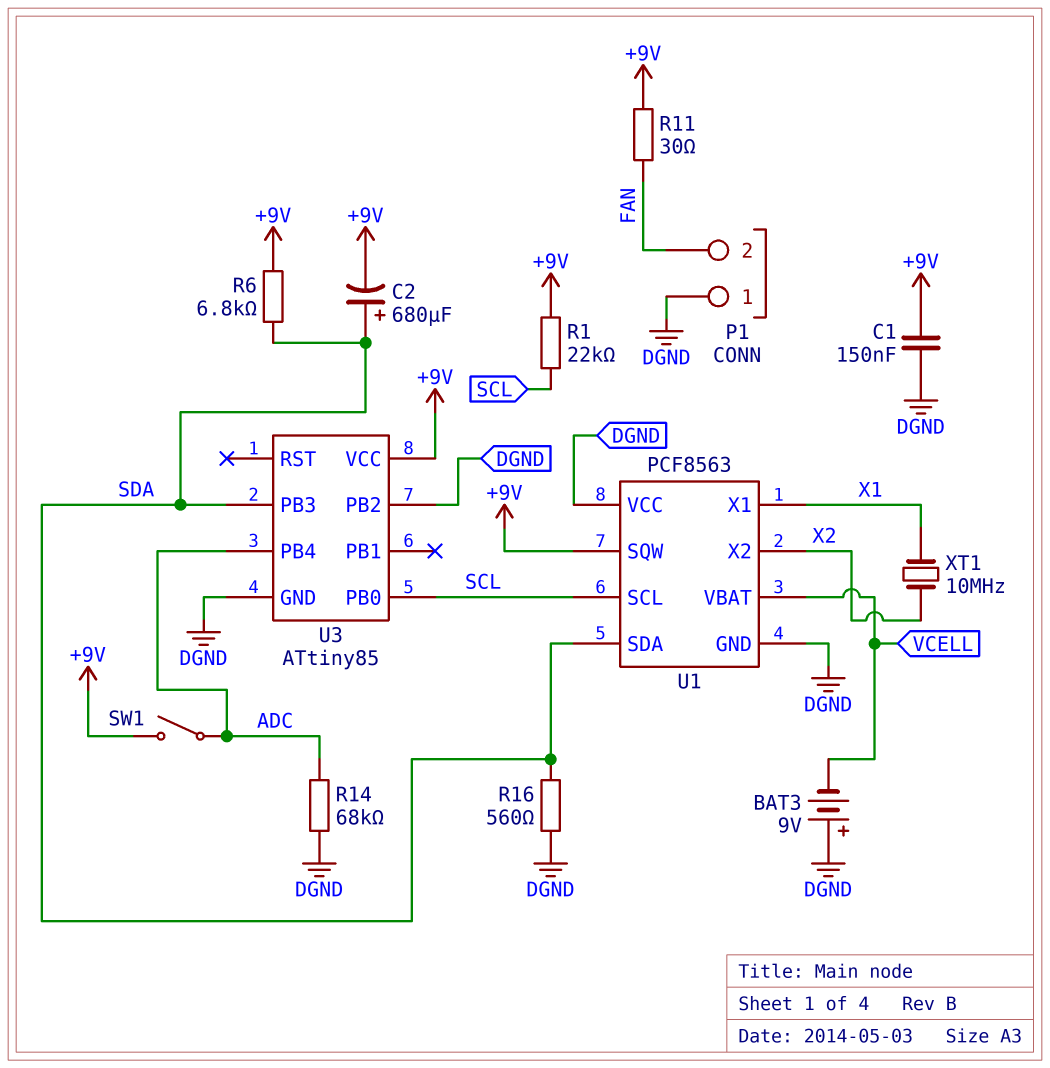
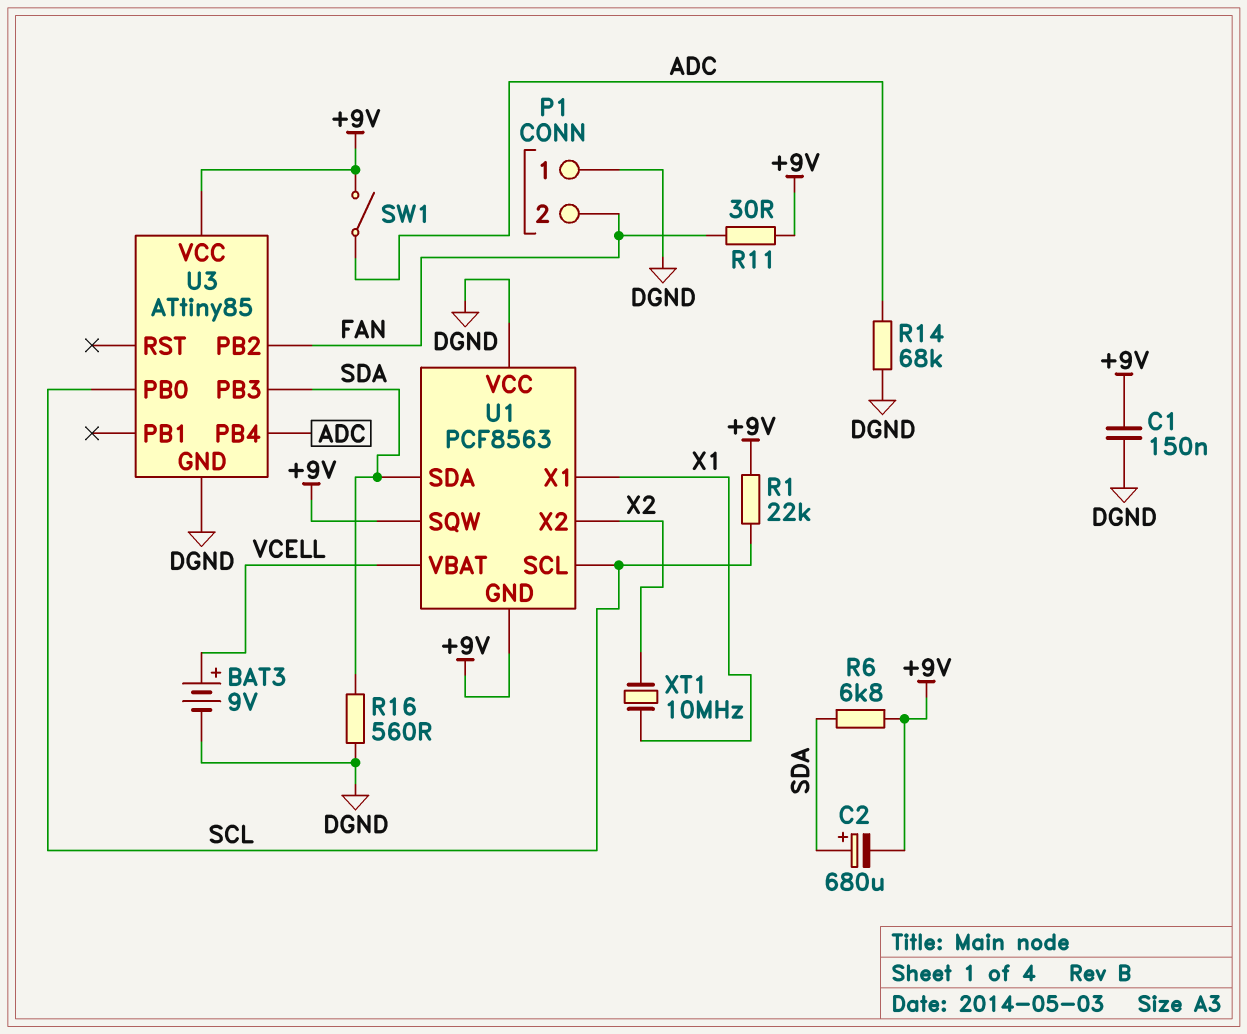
BAT3: 9V (plus DGND, minus VCELL) -> 9V (plus VCELL, minus DGND)
U1 pin GND: DGND -> +9V
U3 pin PB2: DGND -> FAN

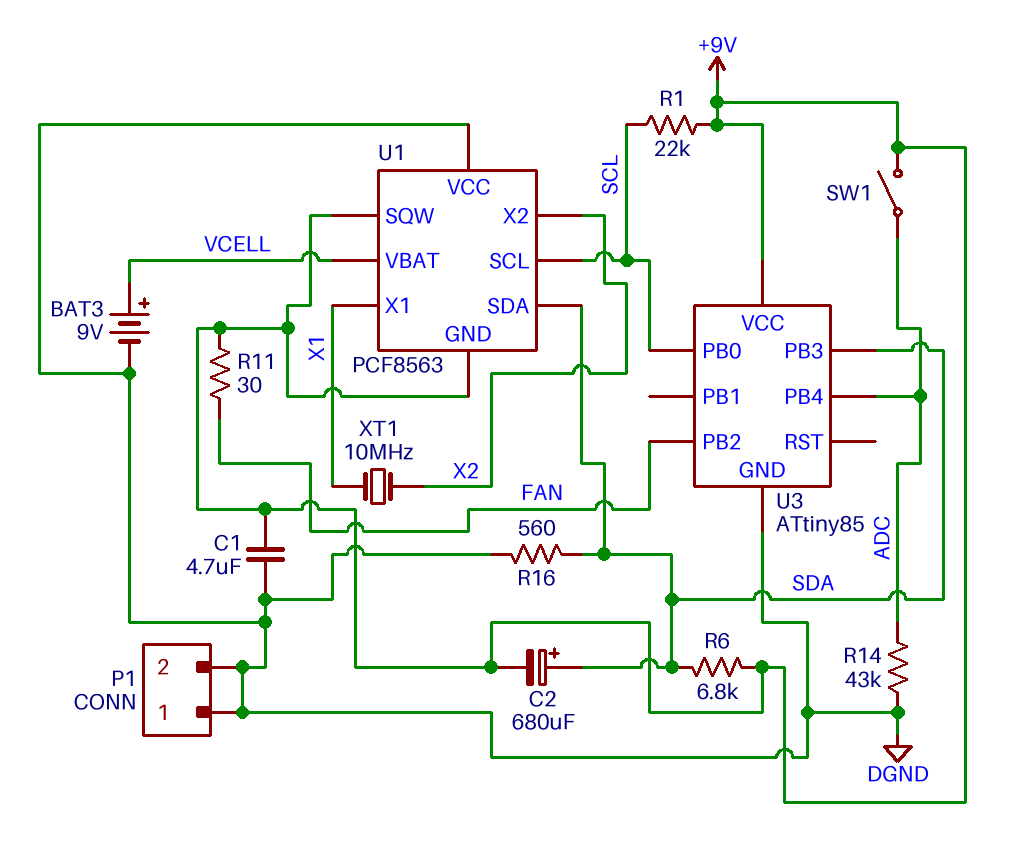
C1: 150nF (+9V, DGND) -> 4.7uF (+9V, DGND)
P1 pin 2: FAN -> DGND
R14: 68k (ADC, DGND) -> 43k (ADC, DGND)

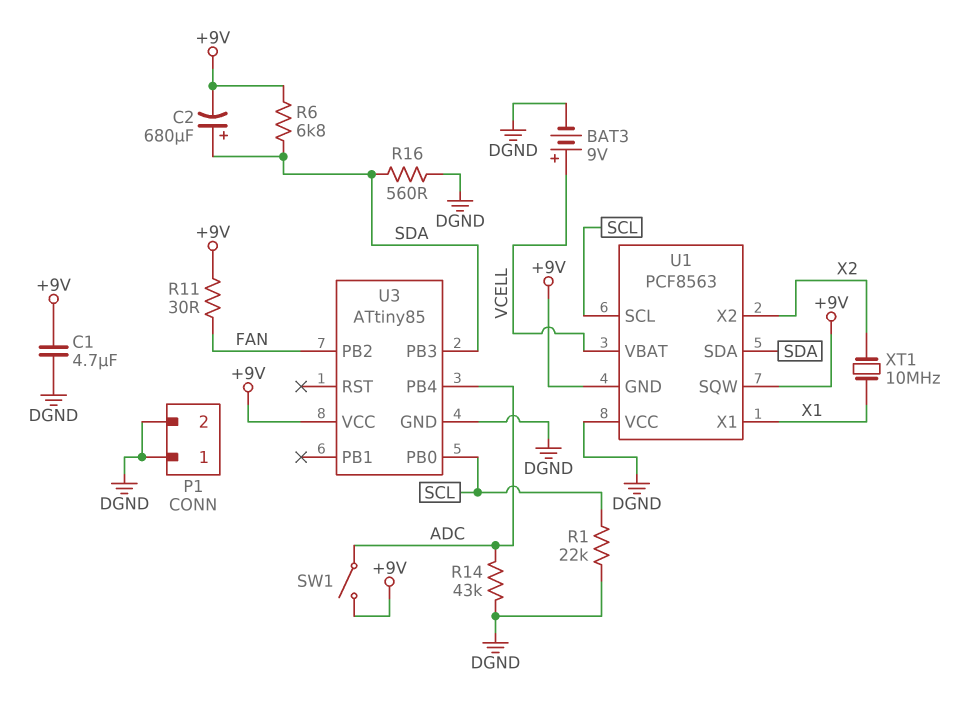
R1: 22k (+9V, SCL) -> 22k (DGND, SCL)

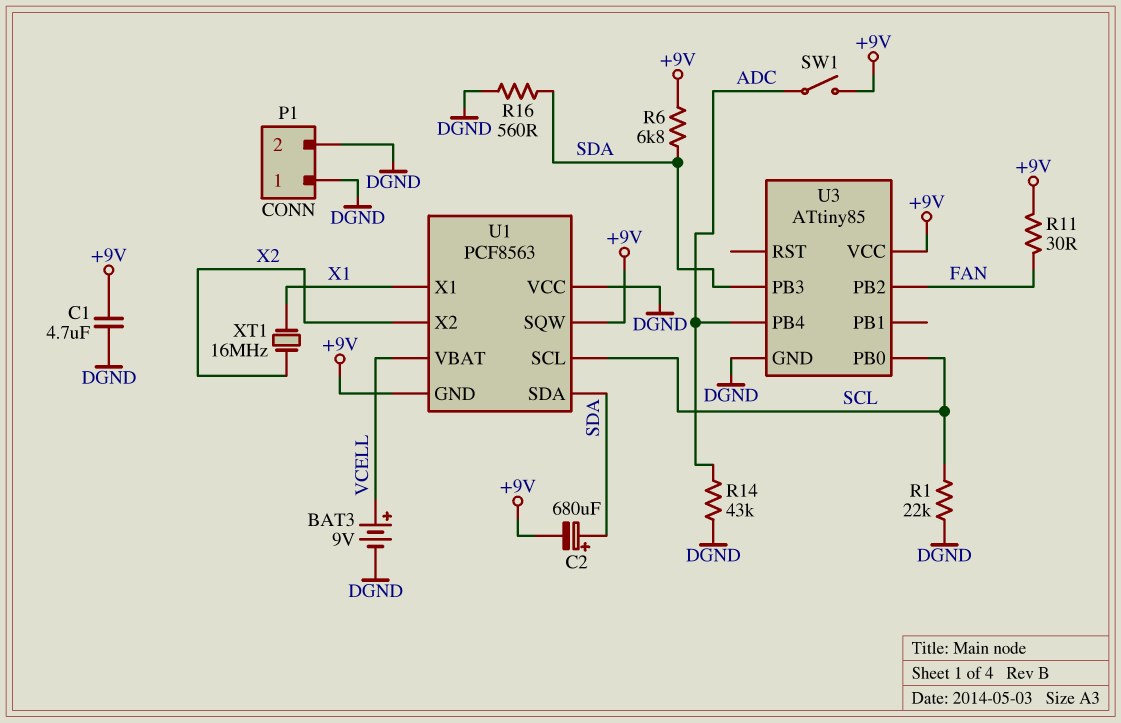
XT1: 10MHz (X1, X2) -> 16MHz (X1, X2)

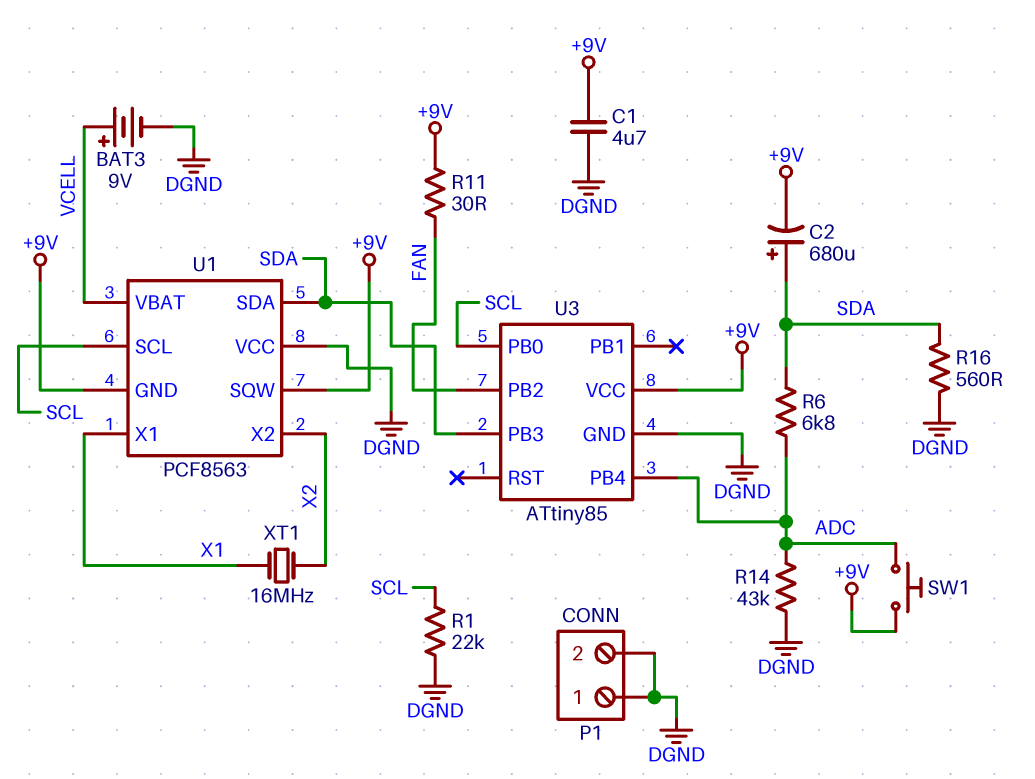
R6: 6.8k (+9V, SDA) -> 6.8k (ADC, SDA)
SW1: switch (+9V, ADC) -> button (+9V, ADC)

